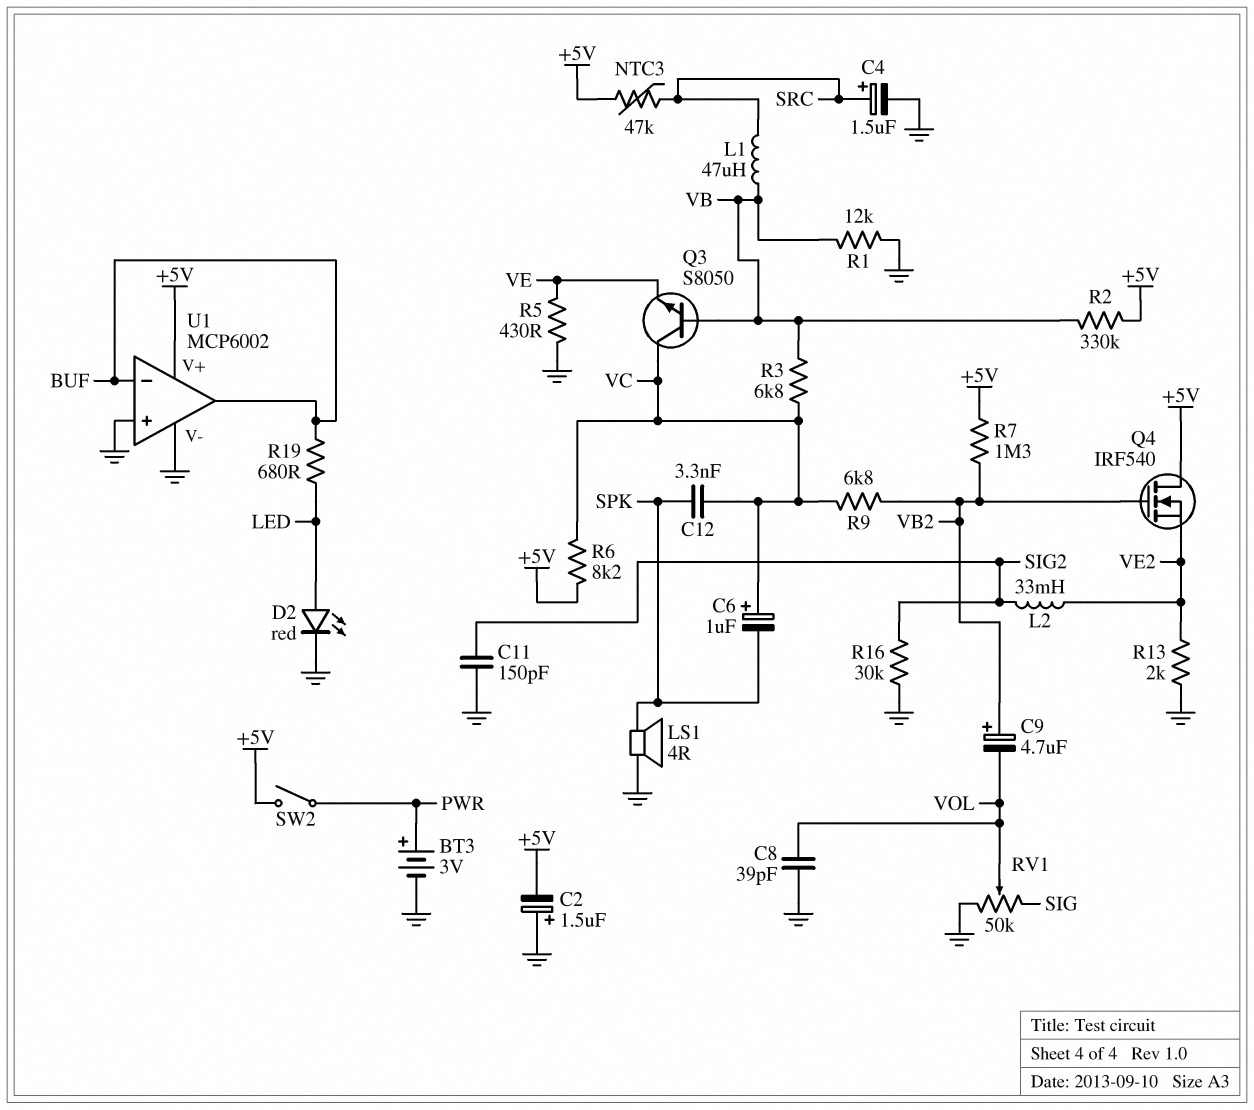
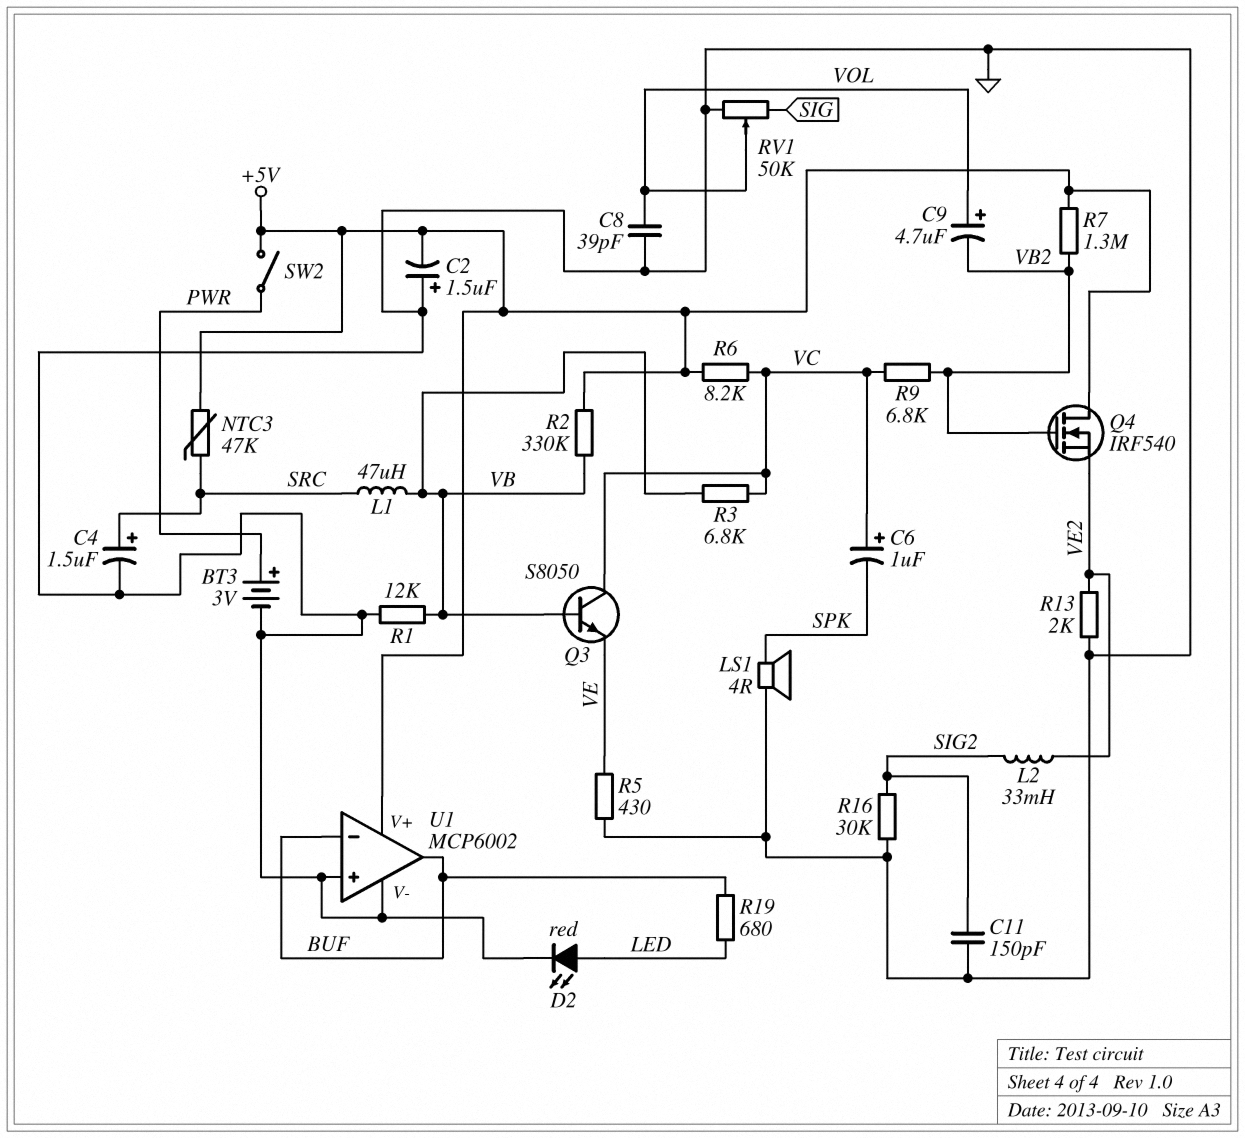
C9: 4.7uF (plus VB2, minus VOL) -> 4.7uF (plus VOL, minus VB2)
C12: 3.3nF (SPK, VC) -> none

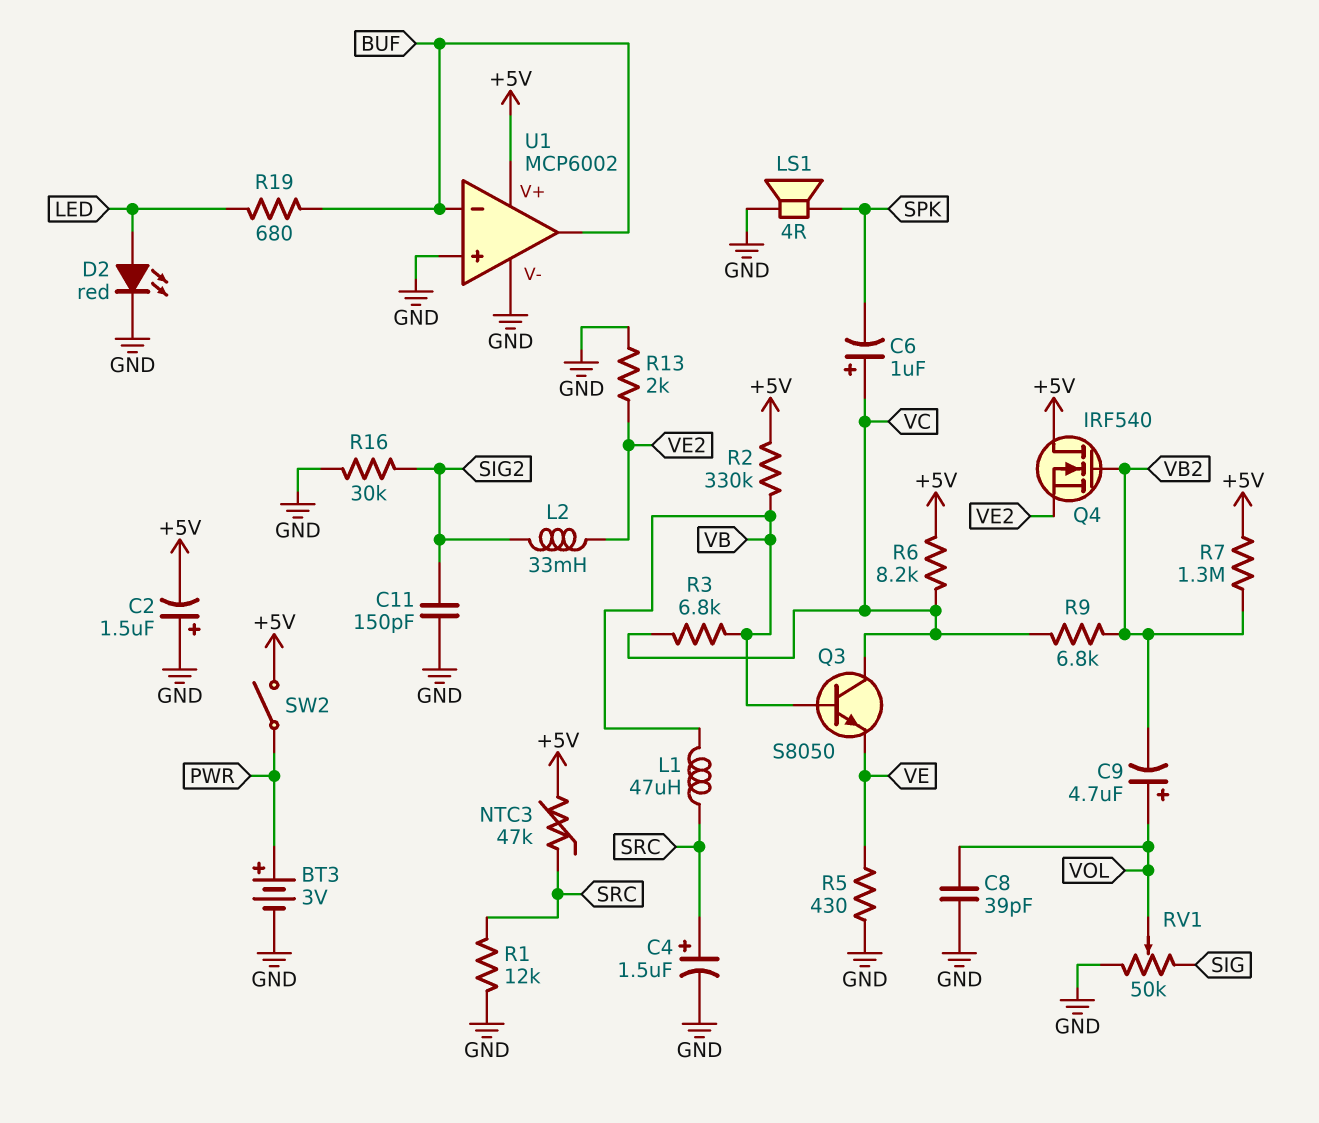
R1: 12k (GND, VB) -> 12k (GND, SRC)

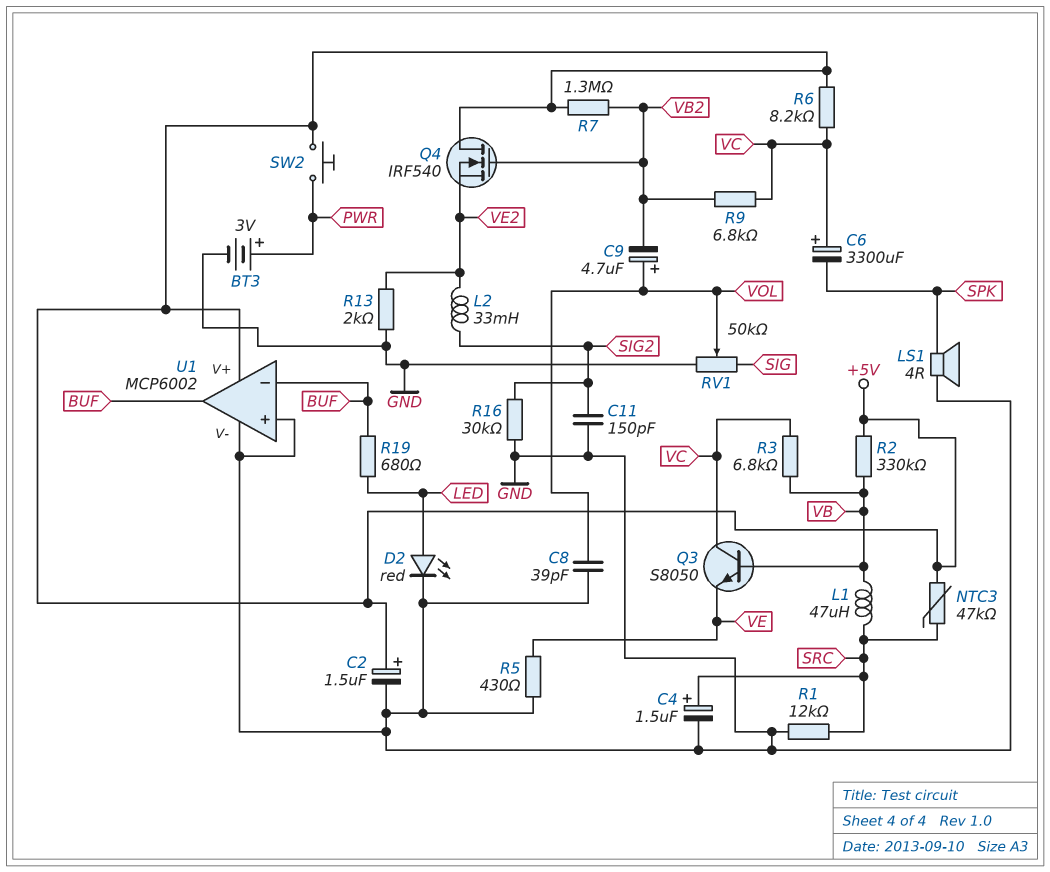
C2: 1.5uF (plus GND, minus +5V) -> 1.5uF (plus +5V, minus GND)
C6: 1uF (plus VC, minus SPK) -> 3300uF (plus VC, minus SPK)
SW2: switch (+5V, PWR) -> button (+5V, PWR)

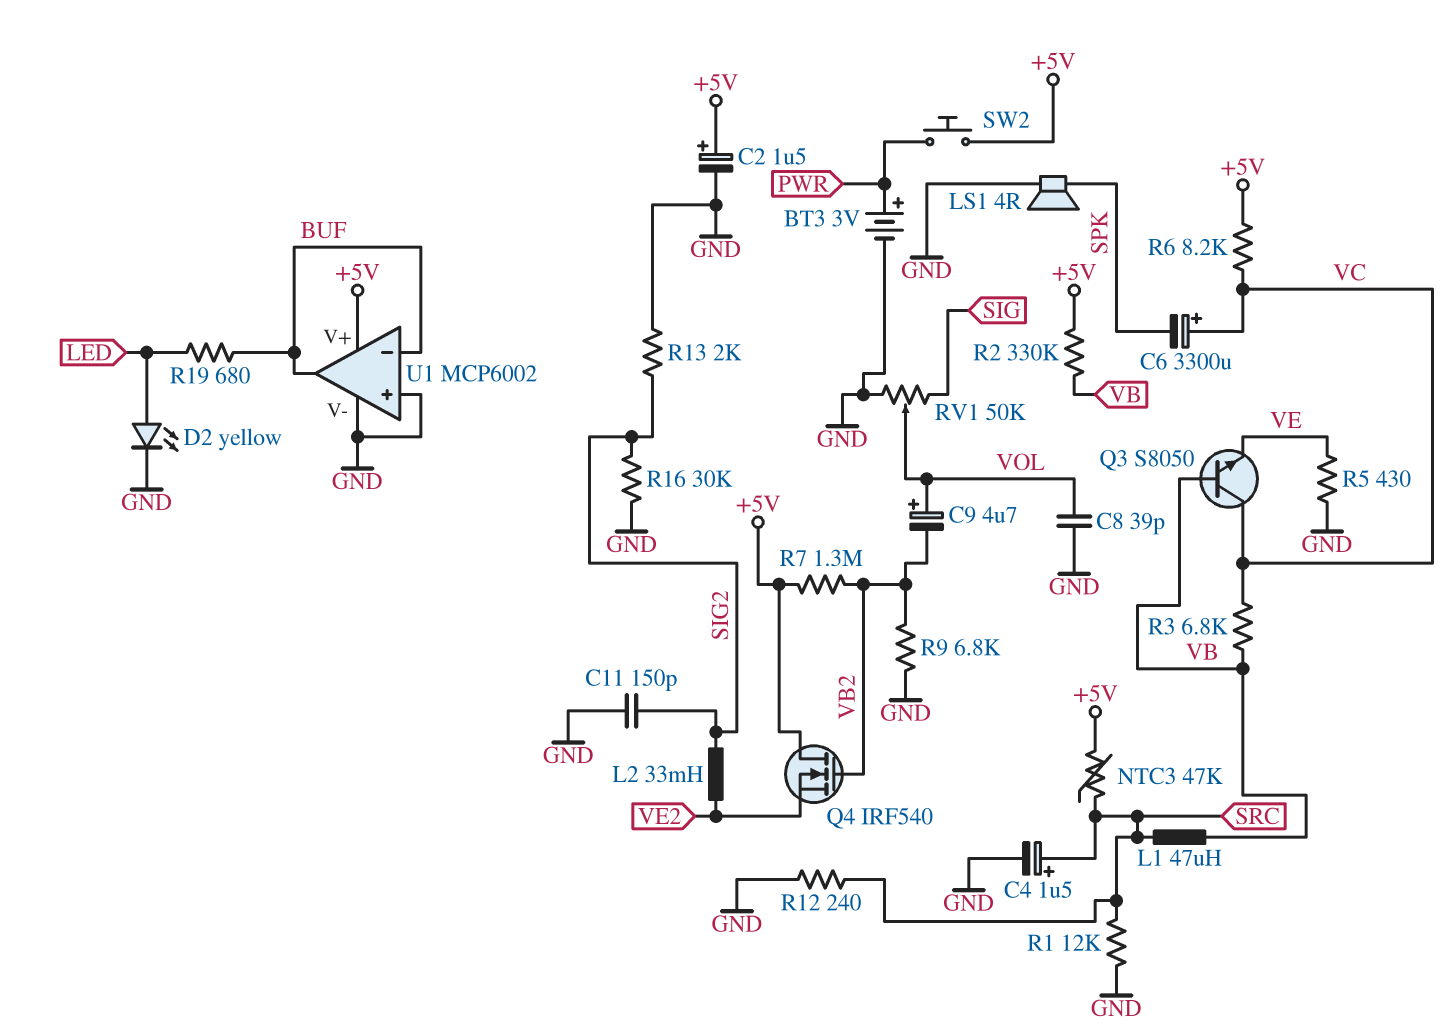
D2: LED red (A LED, K GND) -> LED yellow (A LED, K GND)
R9: 6.8k (VB2, VC) -> 6.8k (GND, VB2)
R12: none -> 240 (GND, SRC)
R13: 2k (GND, VE2) -> 2k (GND, SIG2)

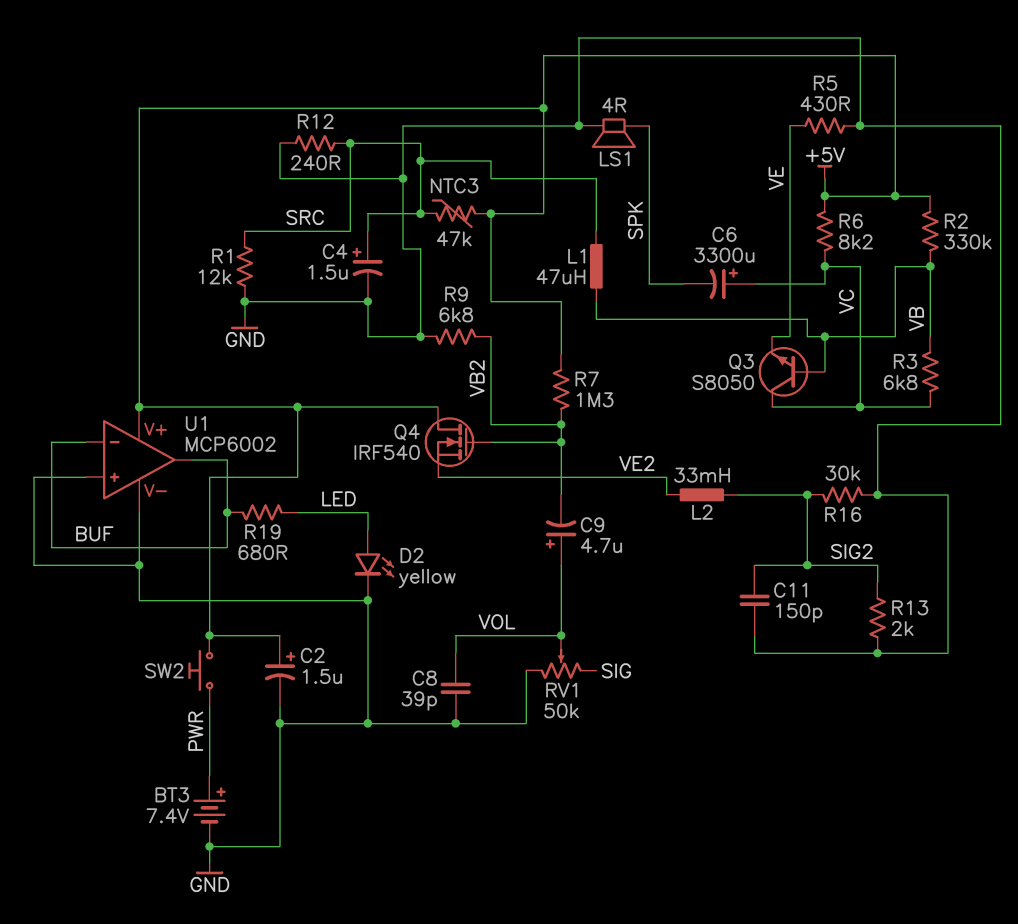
BT3: 3V (plus PWR, minus GND) -> 7.4V (plus PWR, minus GND)

